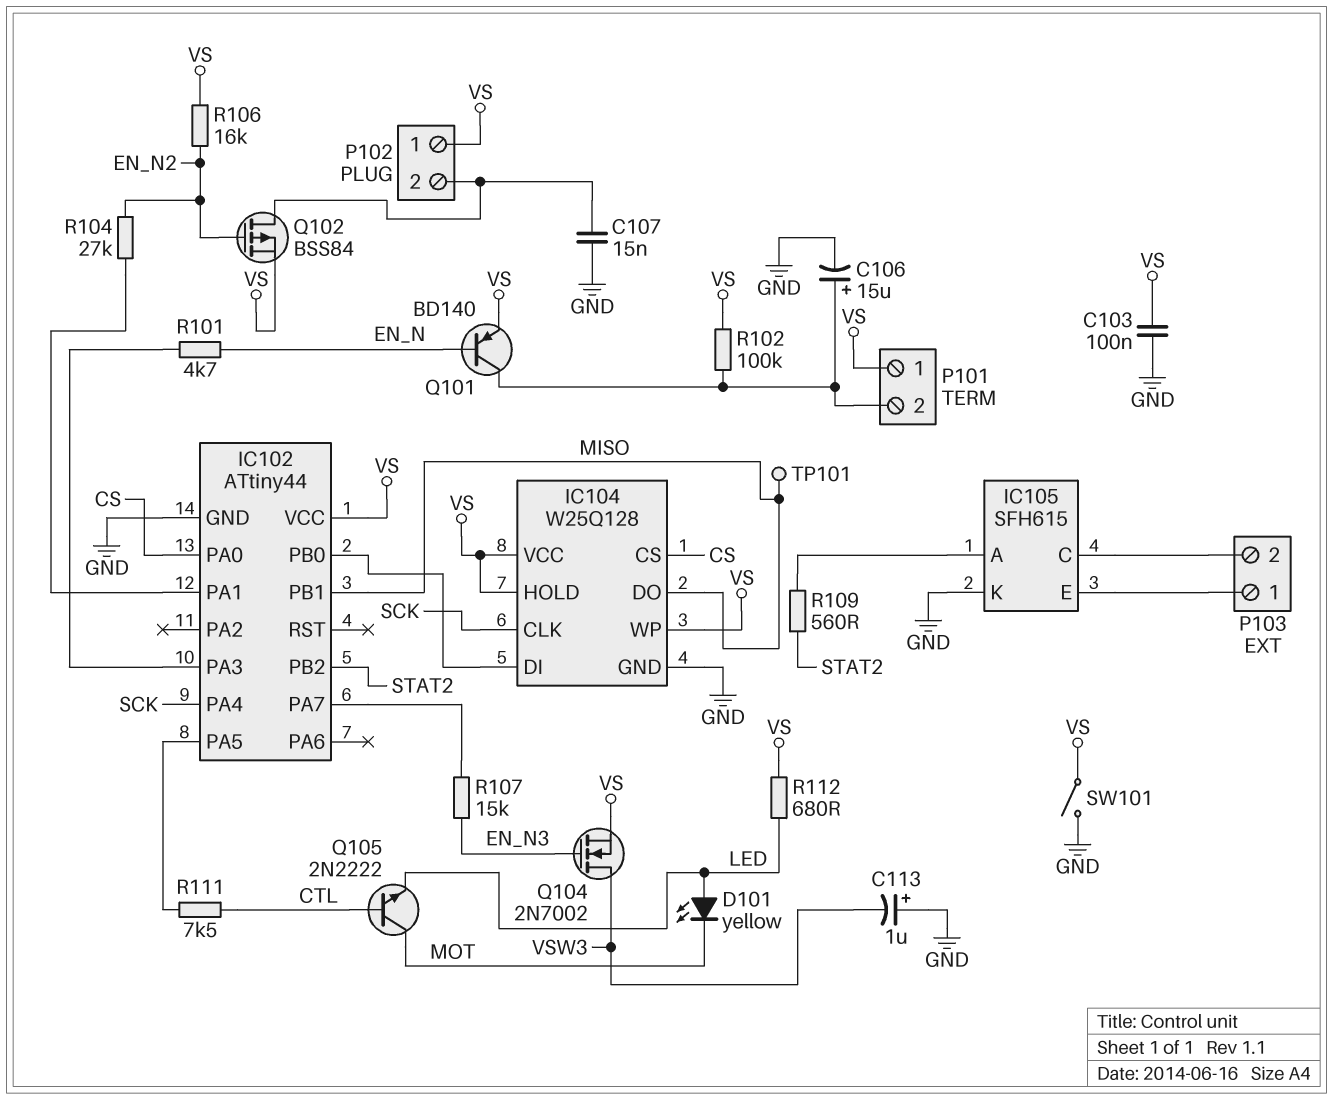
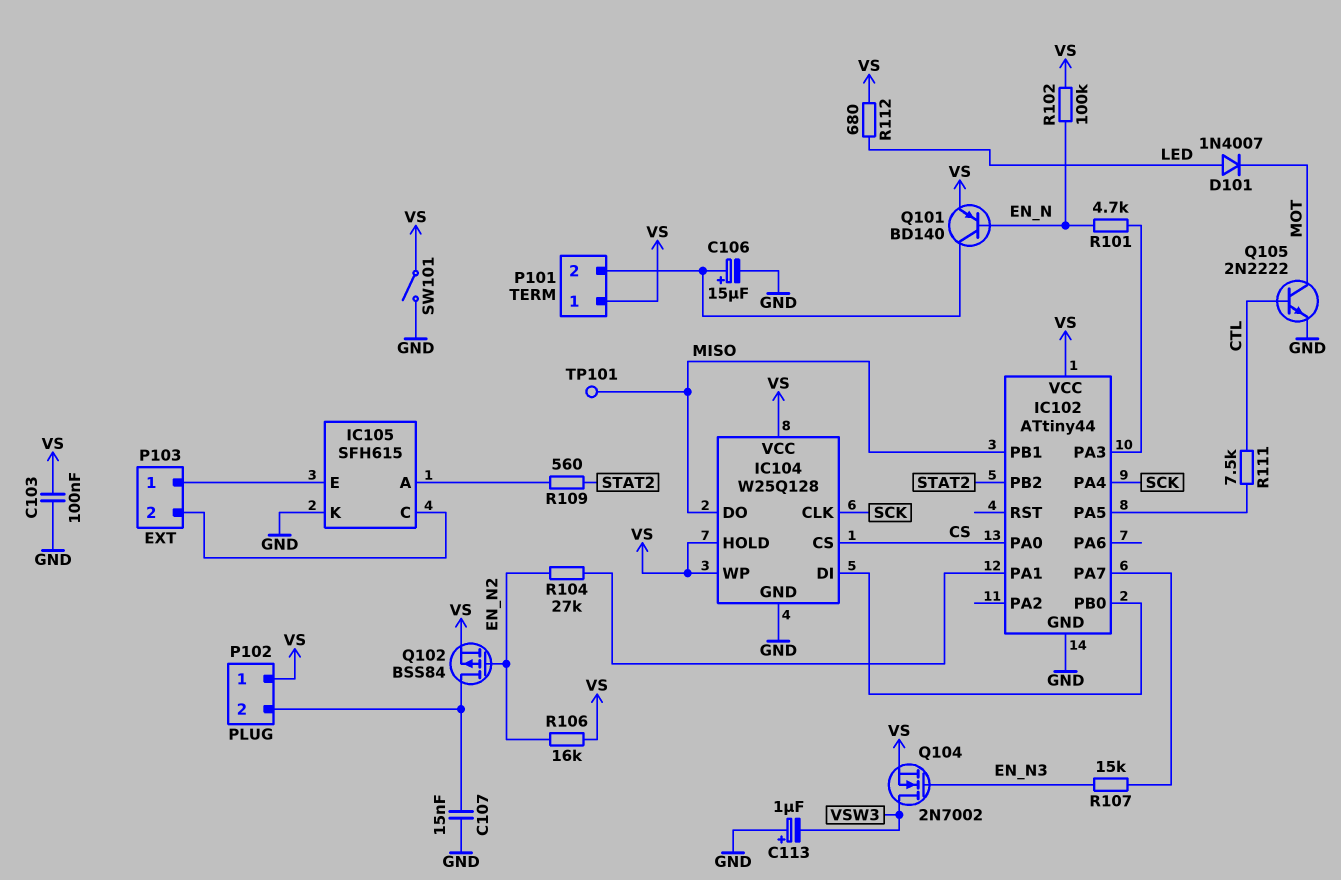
D101: LED yellow (A LED, K MOT) -> diode 1N4007 (A LED, K MOT)
Q105: NPN 2N2222 (B CTL, C MOT, E LED) -> NPN 2N2222 (B CTL, C MOT, E GND)
R102: 100k (P101/2, VS) -> 100k (EN_N, VS)

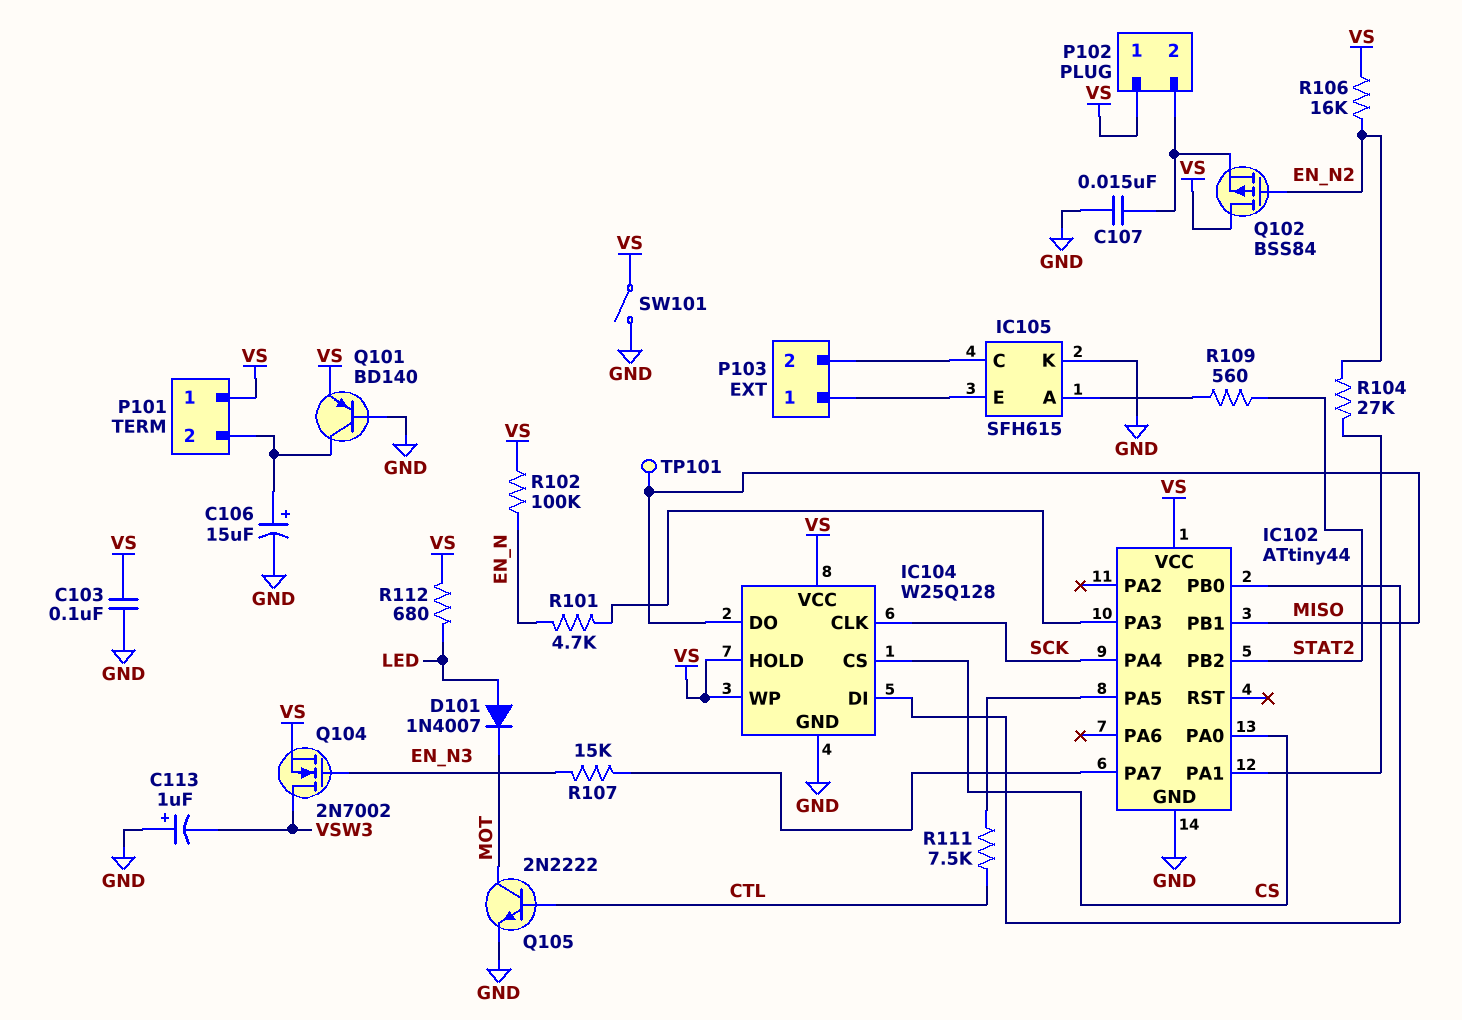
Q101: PNP BD140 (B EN_N, C P101/2, E VS) -> PNP BD140 (B GND, C P101/2, E VS)
Q102: PMOS BSS84 (G EN_N2, D P102/2, S VS) -> PMOS BSS84 (G EN_N2, D VS, S P102/2)

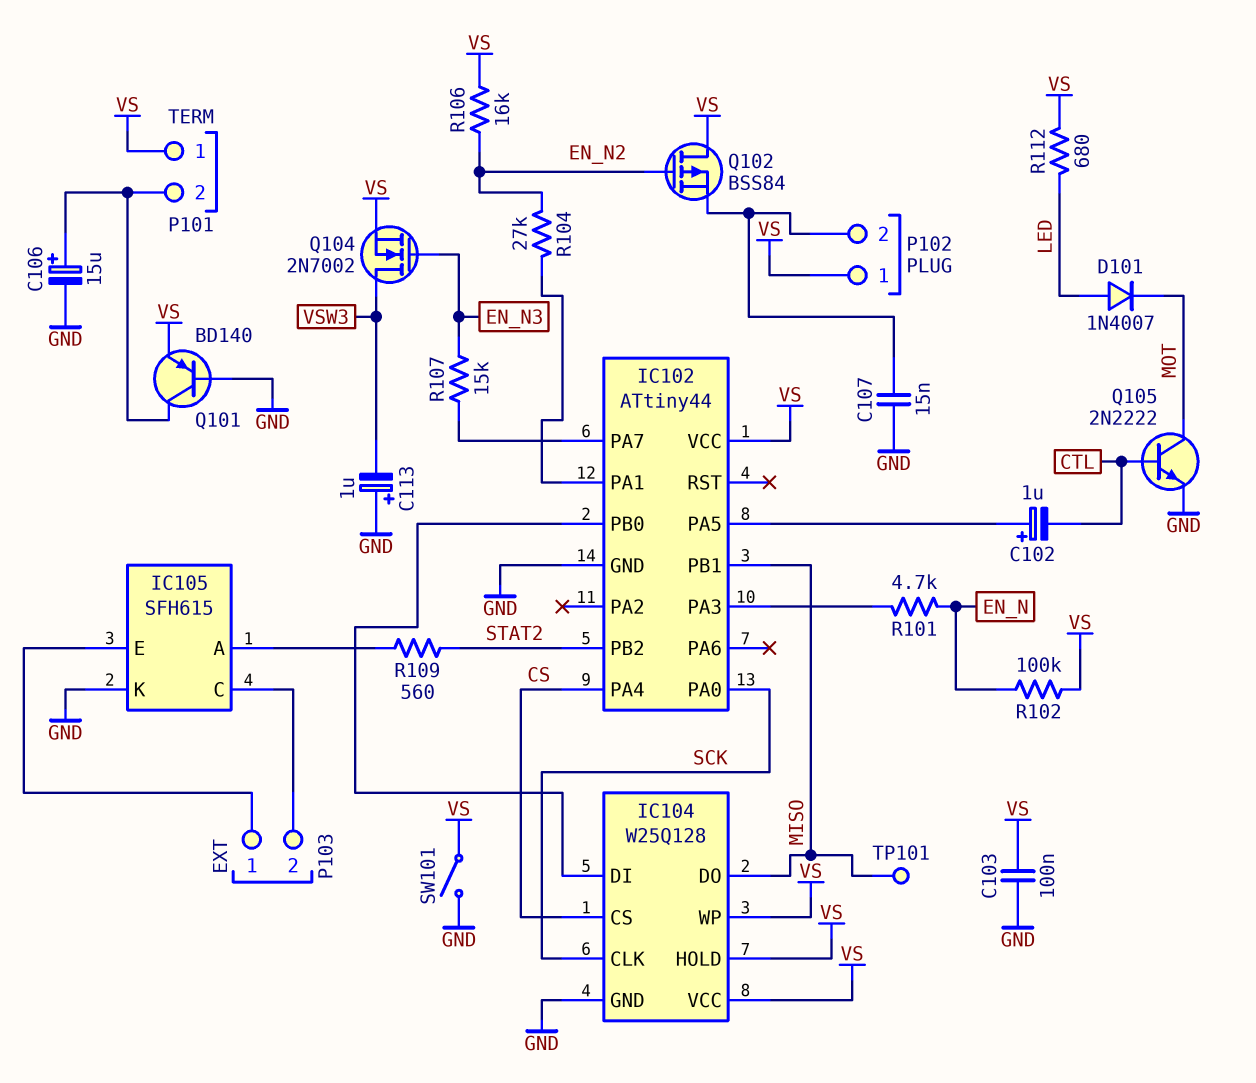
C102: none -> 1uF (plus IC102/PA5, minus CTL)
IC102 pin PA0: CS -> SCK
IC102 pin PA4: SCK -> CS
R111: 7.5k (CTL, IC102/PA5) -> none

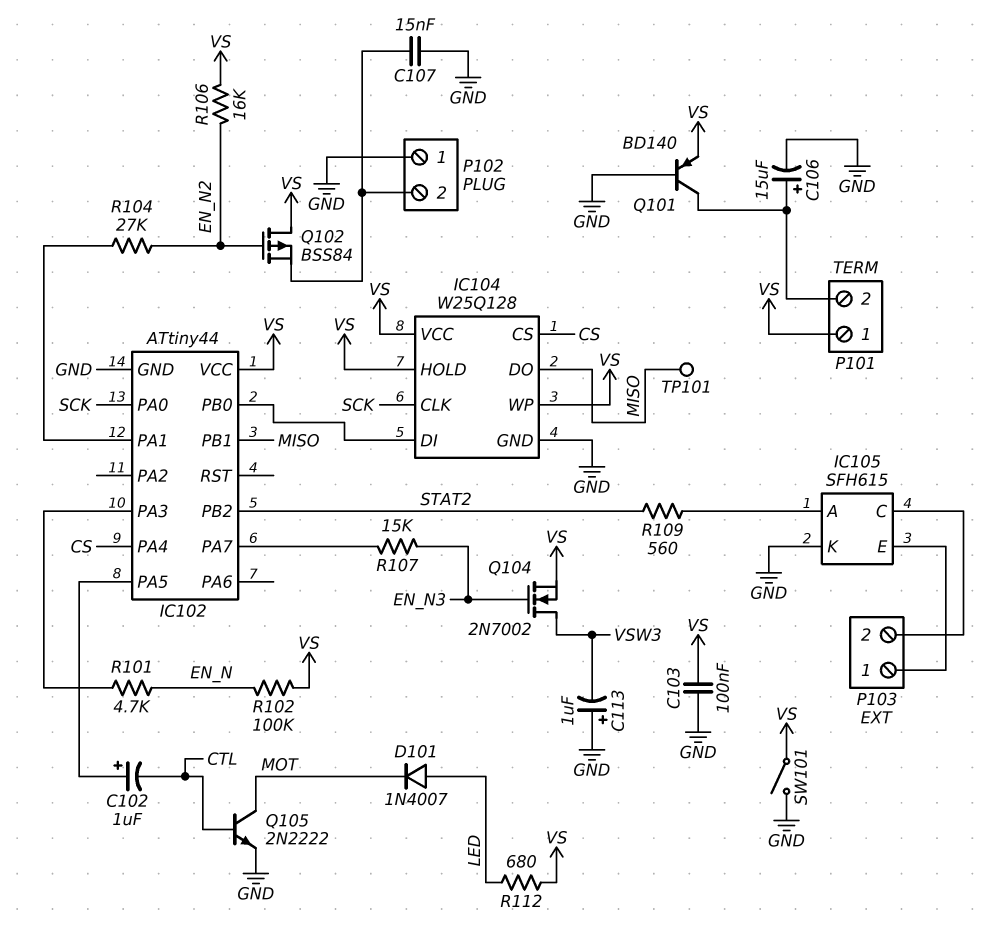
P102 pin 1: VS -> GND

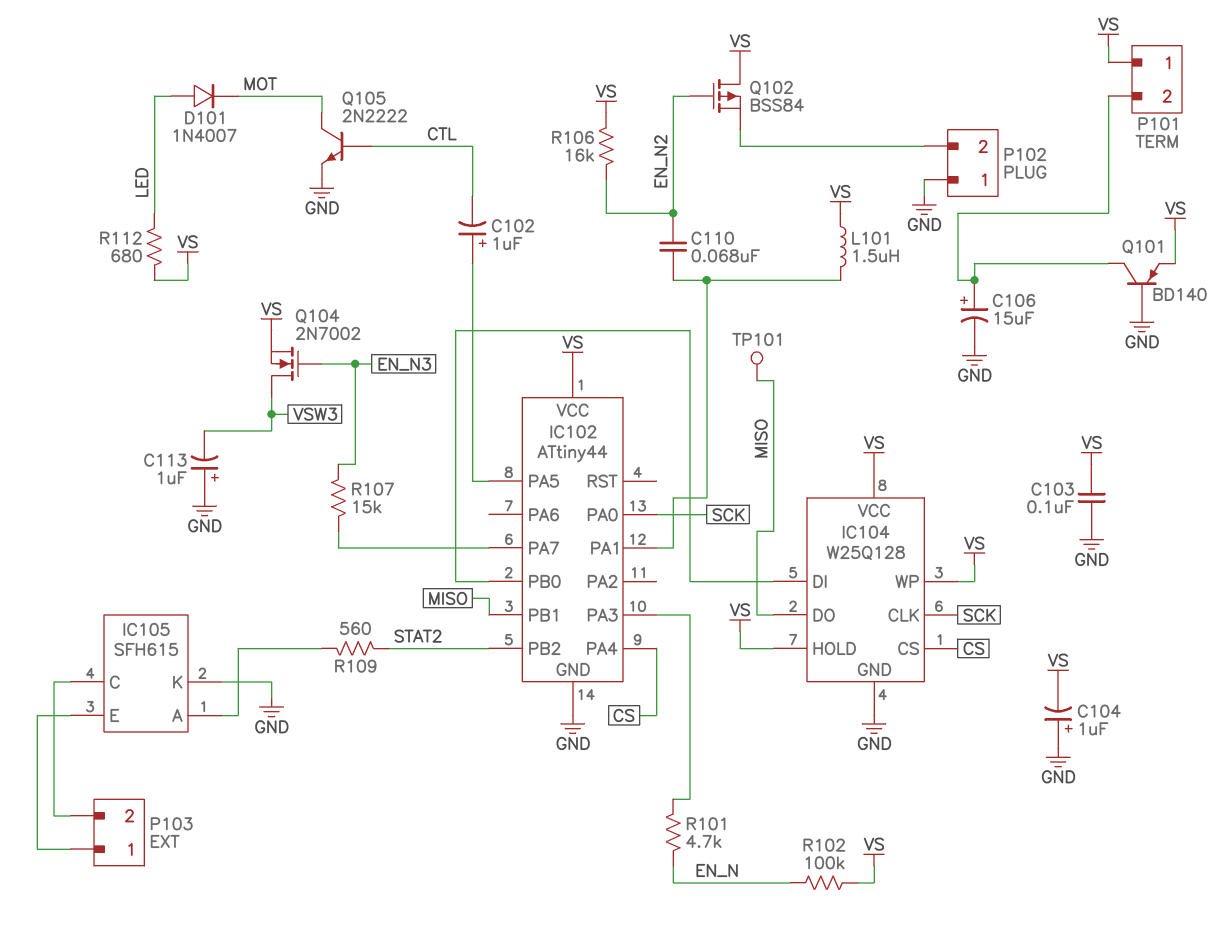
C104: none -> 1uF (plus GND, minus VS)
C107: 15nF (GND, P102/2) -> none
C110: none -> 68nF (EN_N2, IC102/PA1)
L101: none -> 1.5uH (IC102/PA1, VS)
R104: 27k (EN_N2, IC102/PA1) -> none
SW101: switch (GND, VS) -> none

